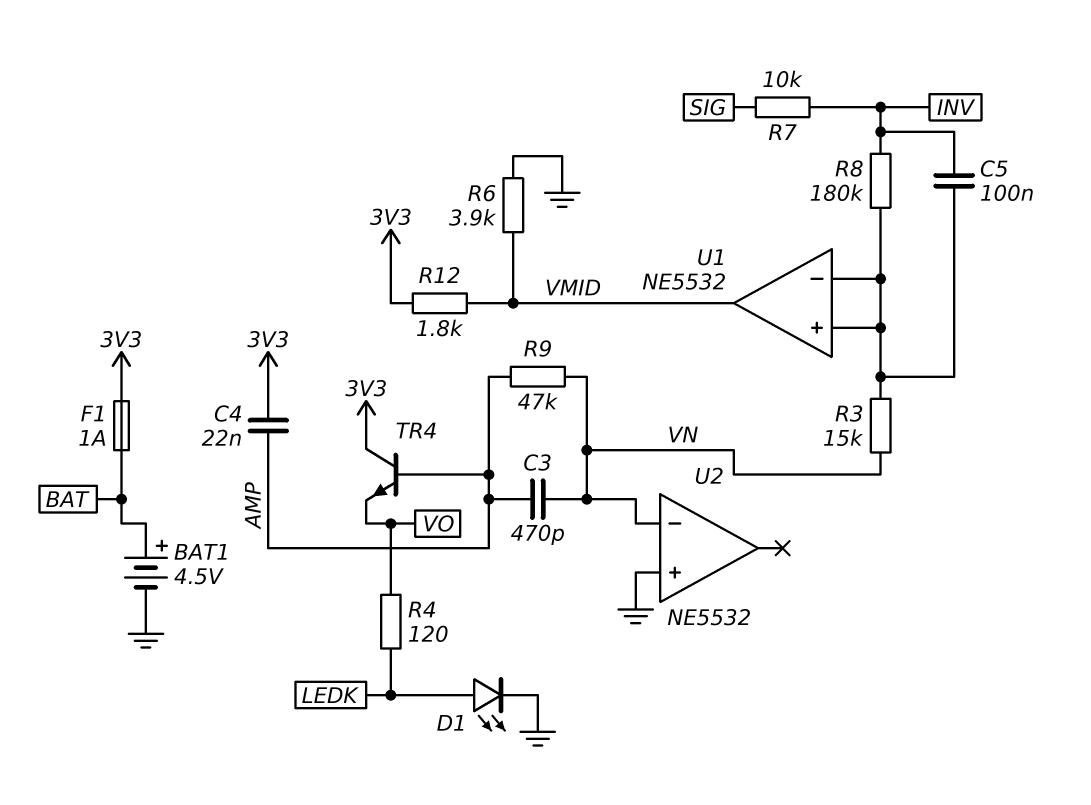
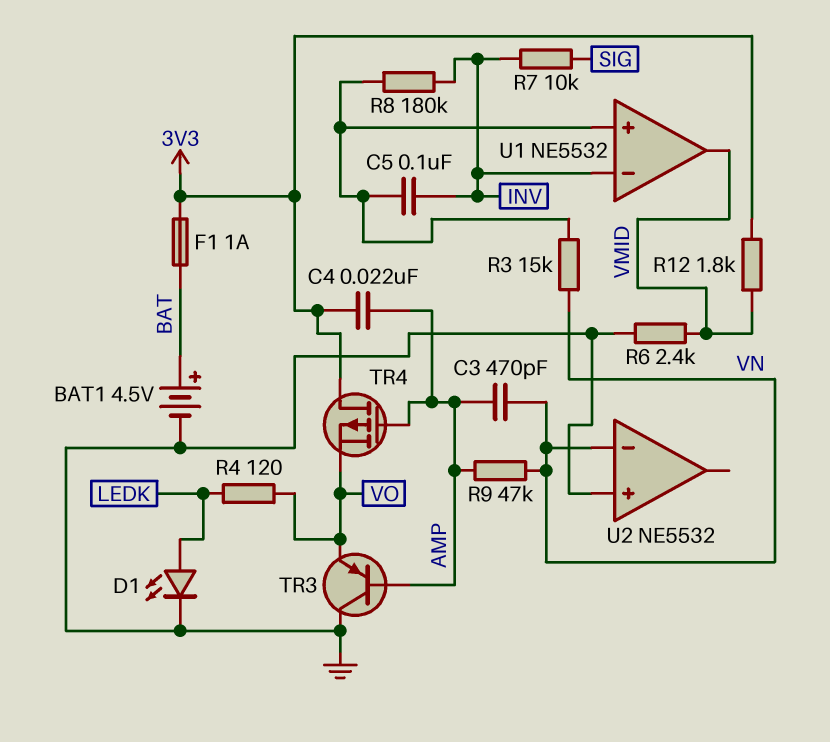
R6: 3.9k (GND, VMID) -> 2.4k (GND, VMID)
TR3: none -> PNP (B AMP, C GND, E VO)
TR4: NPN (B AMP, C 3V3, E VO) -> PMOS (G AMP, D 3V3, S VO)
U1 pin in-: U1/in+ -> INV

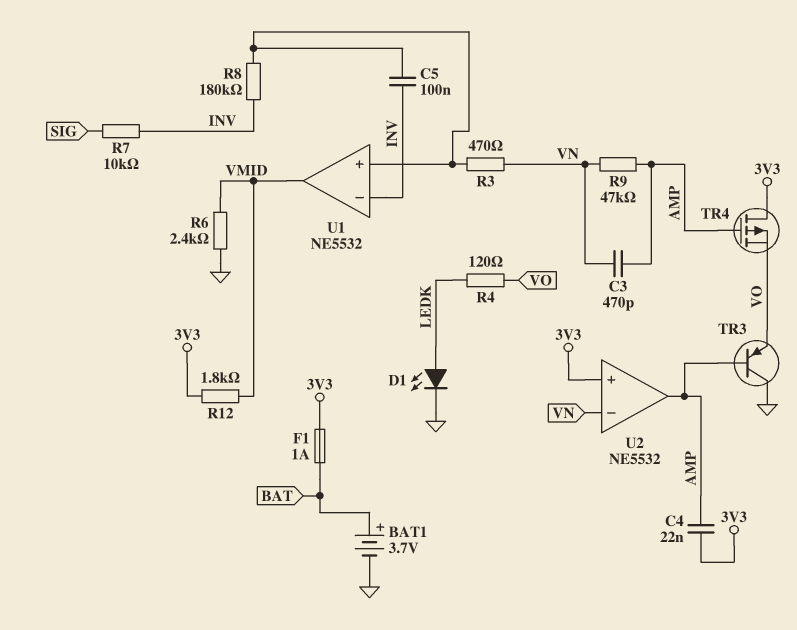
BAT1: 4.5V (plus BAT, minus GND) -> 3.7V (plus BAT, minus GND)
R3: 15k (U1/in+, VN) -> 470 (U1/in+, VN)
U2 pin in+: GND -> 3V3
U2 pin out: none -> AMP

